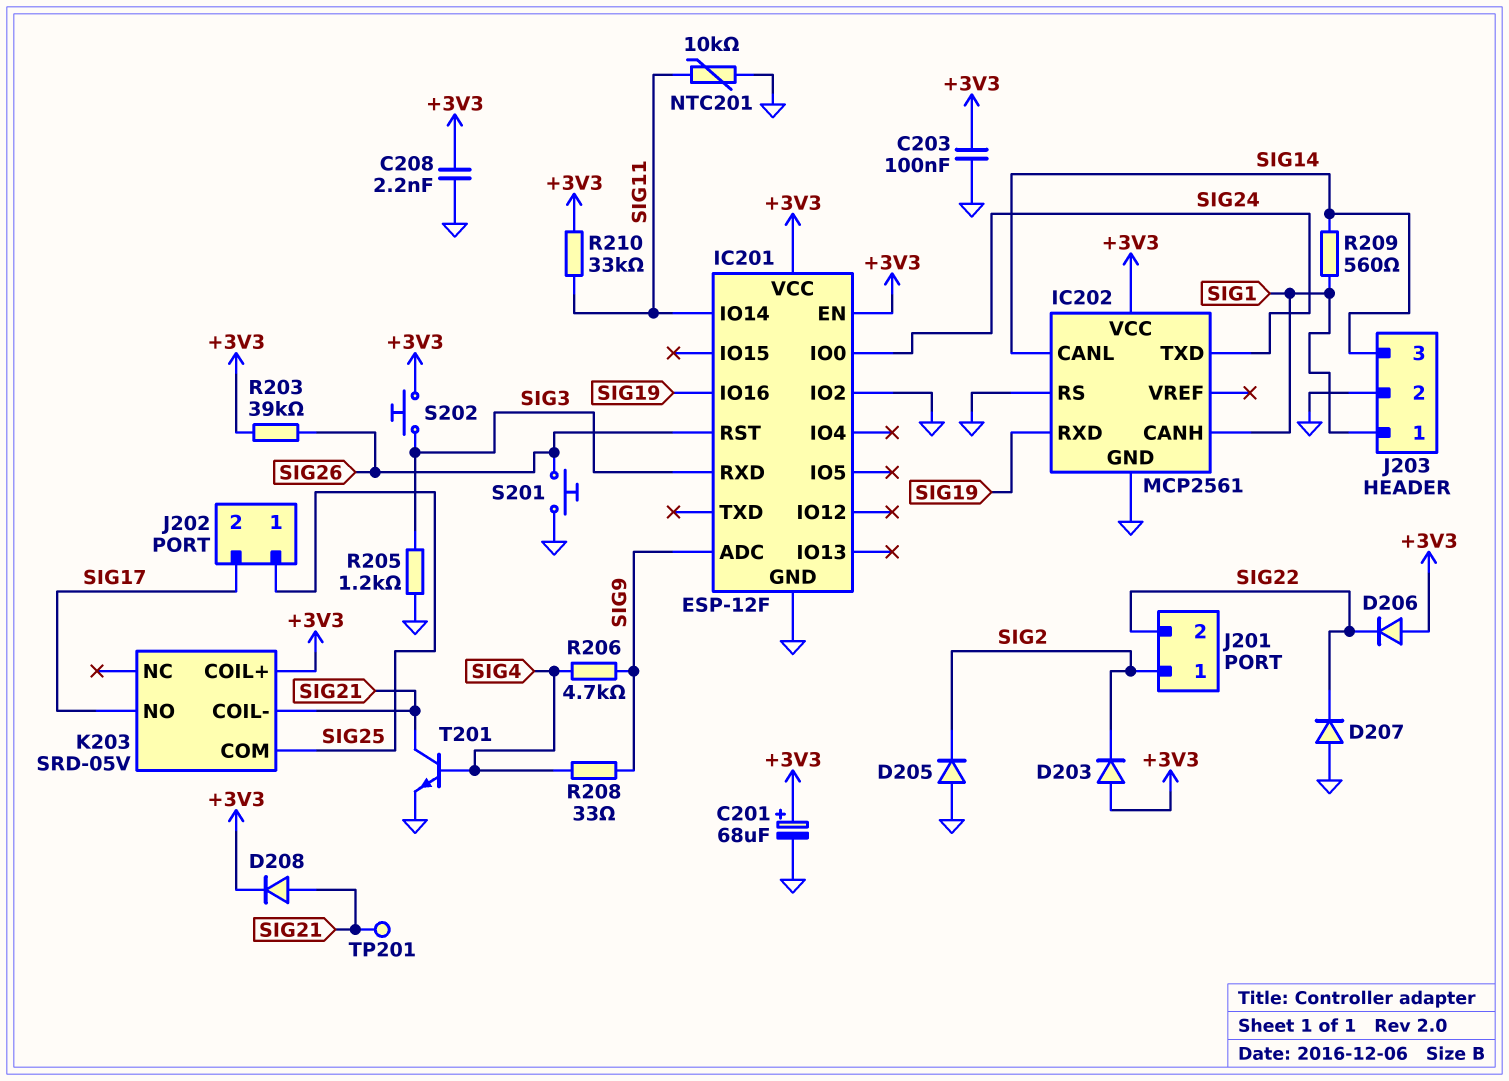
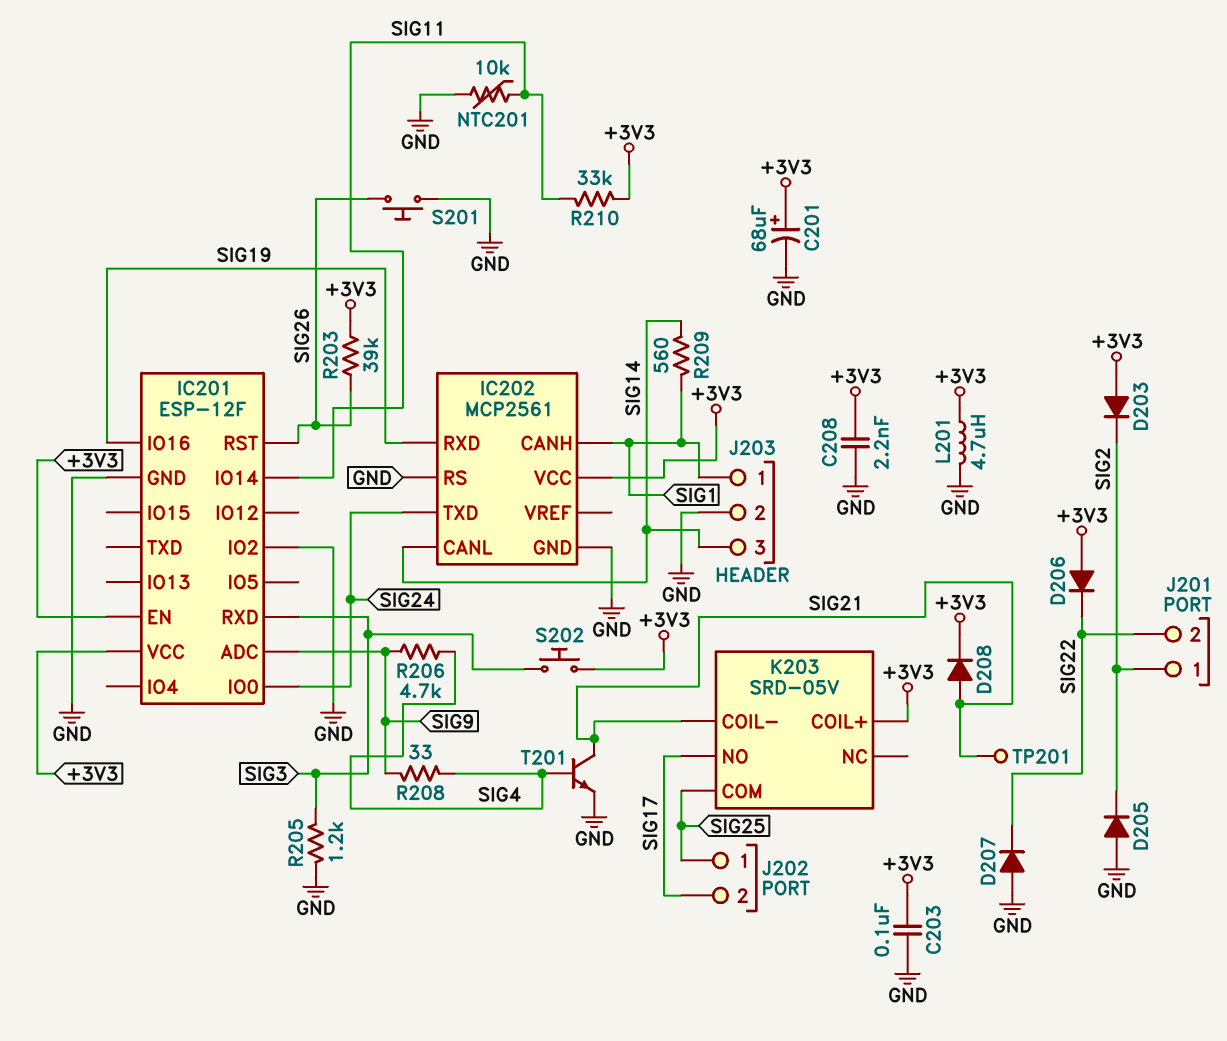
L201: none -> 4.7uH (+3V3, GND)

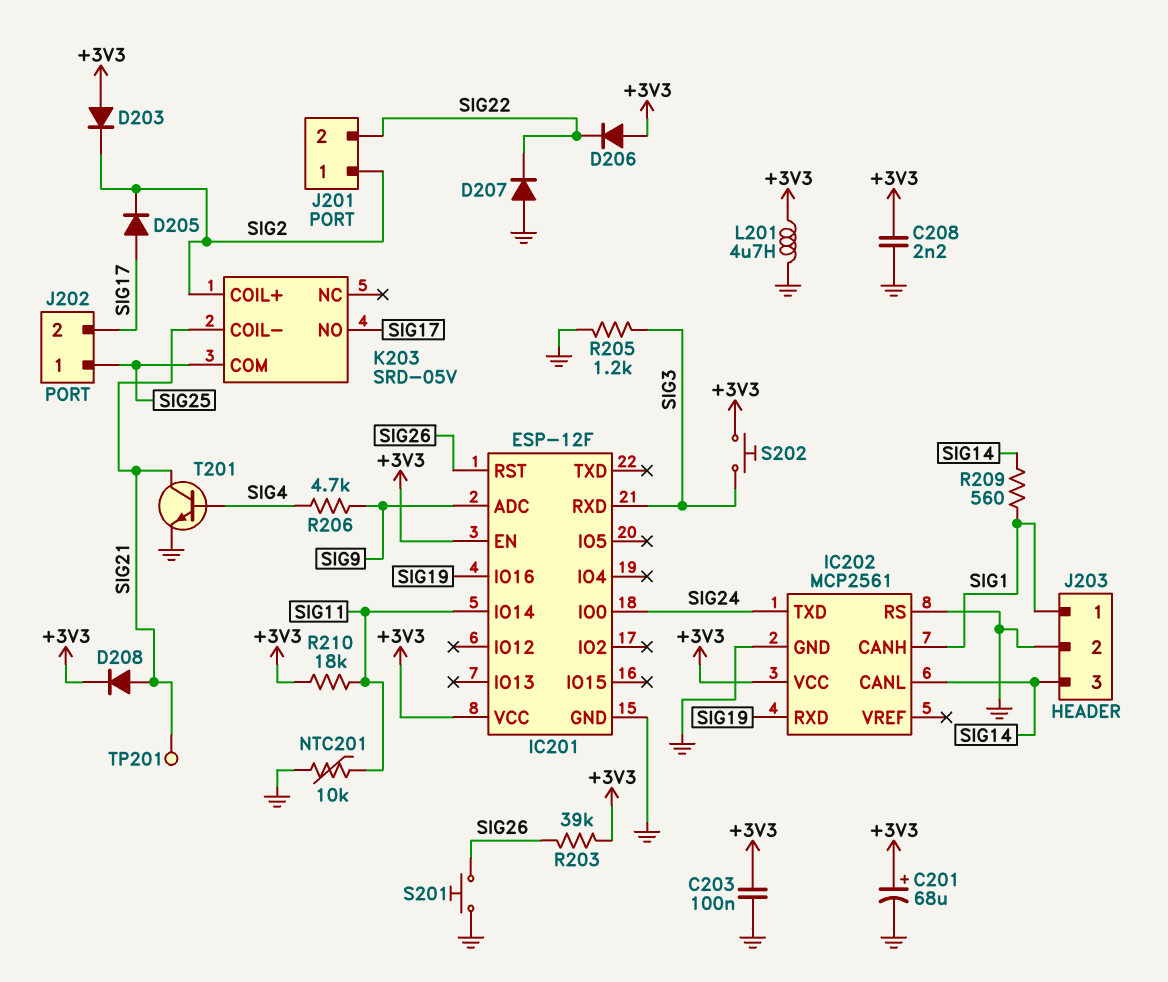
D205: diode (A GND, K SIG2) -> diode (A SIG17, K SIG2)
IC201 pin IO2: GND -> none
K203 pin COIL+: +3V3 -> SIG2
R208: 33 (SIG4, SIG9) -> none
R210: 33k (+3V3, SIG11) -> 18k (+3V3, SIG11)

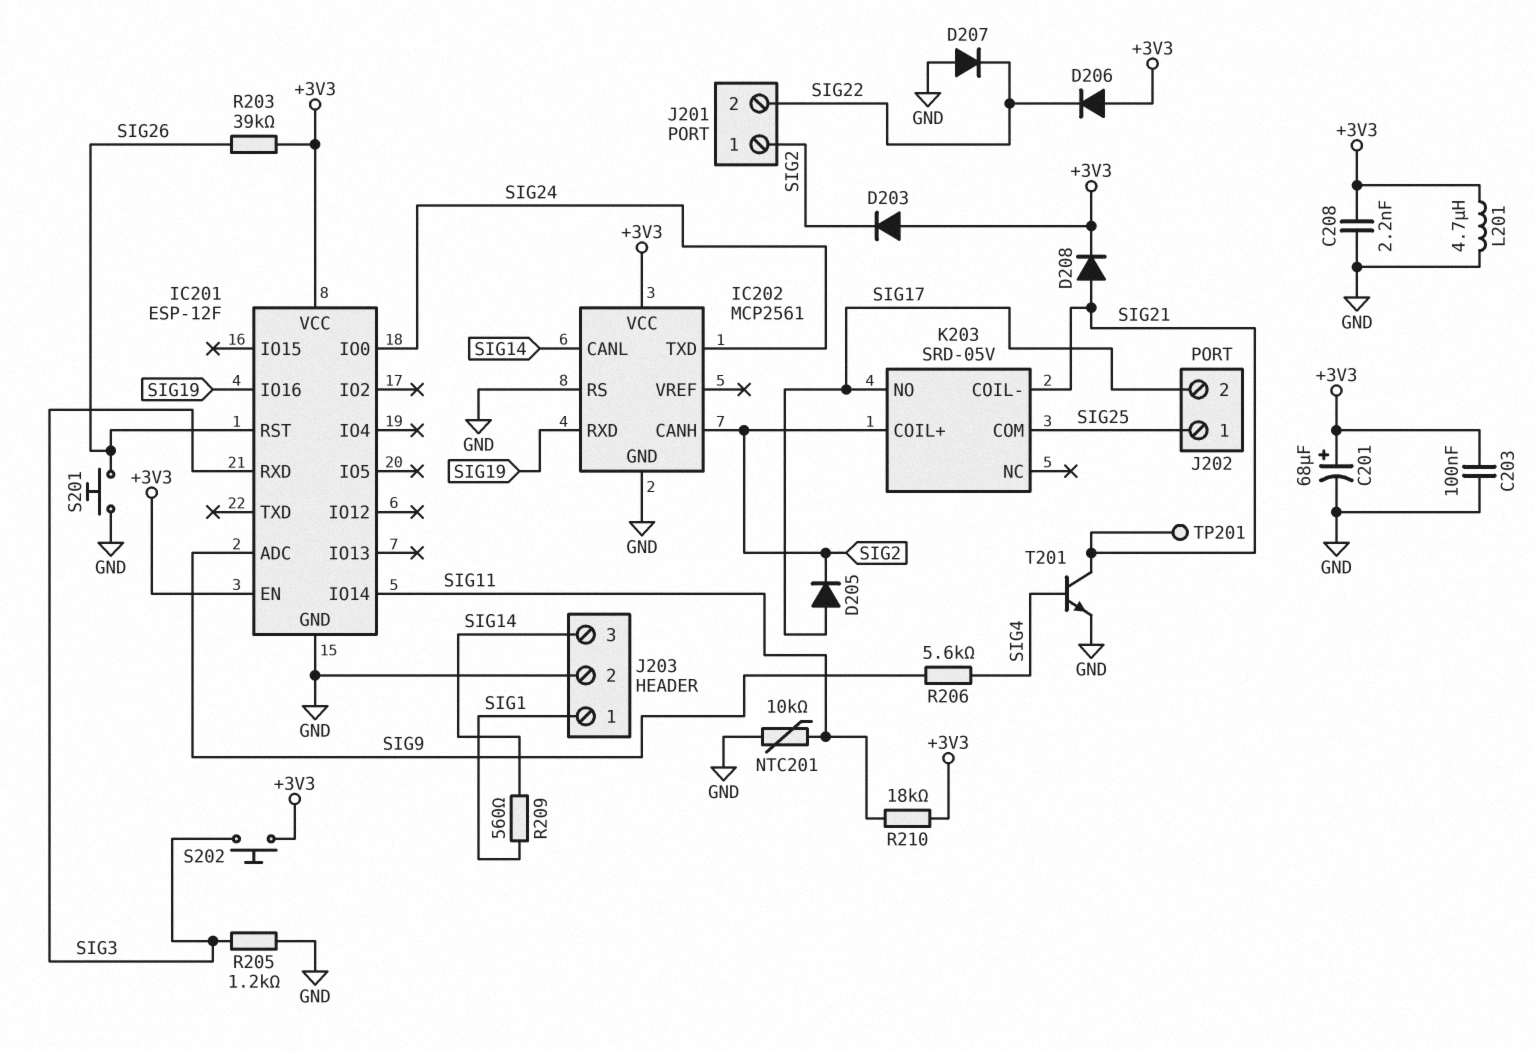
IC202 pin CANH: SIG1 -> SIG2
R206: 4.7k (SIG4, SIG9) -> 5.6k (SIG4, SIG9)

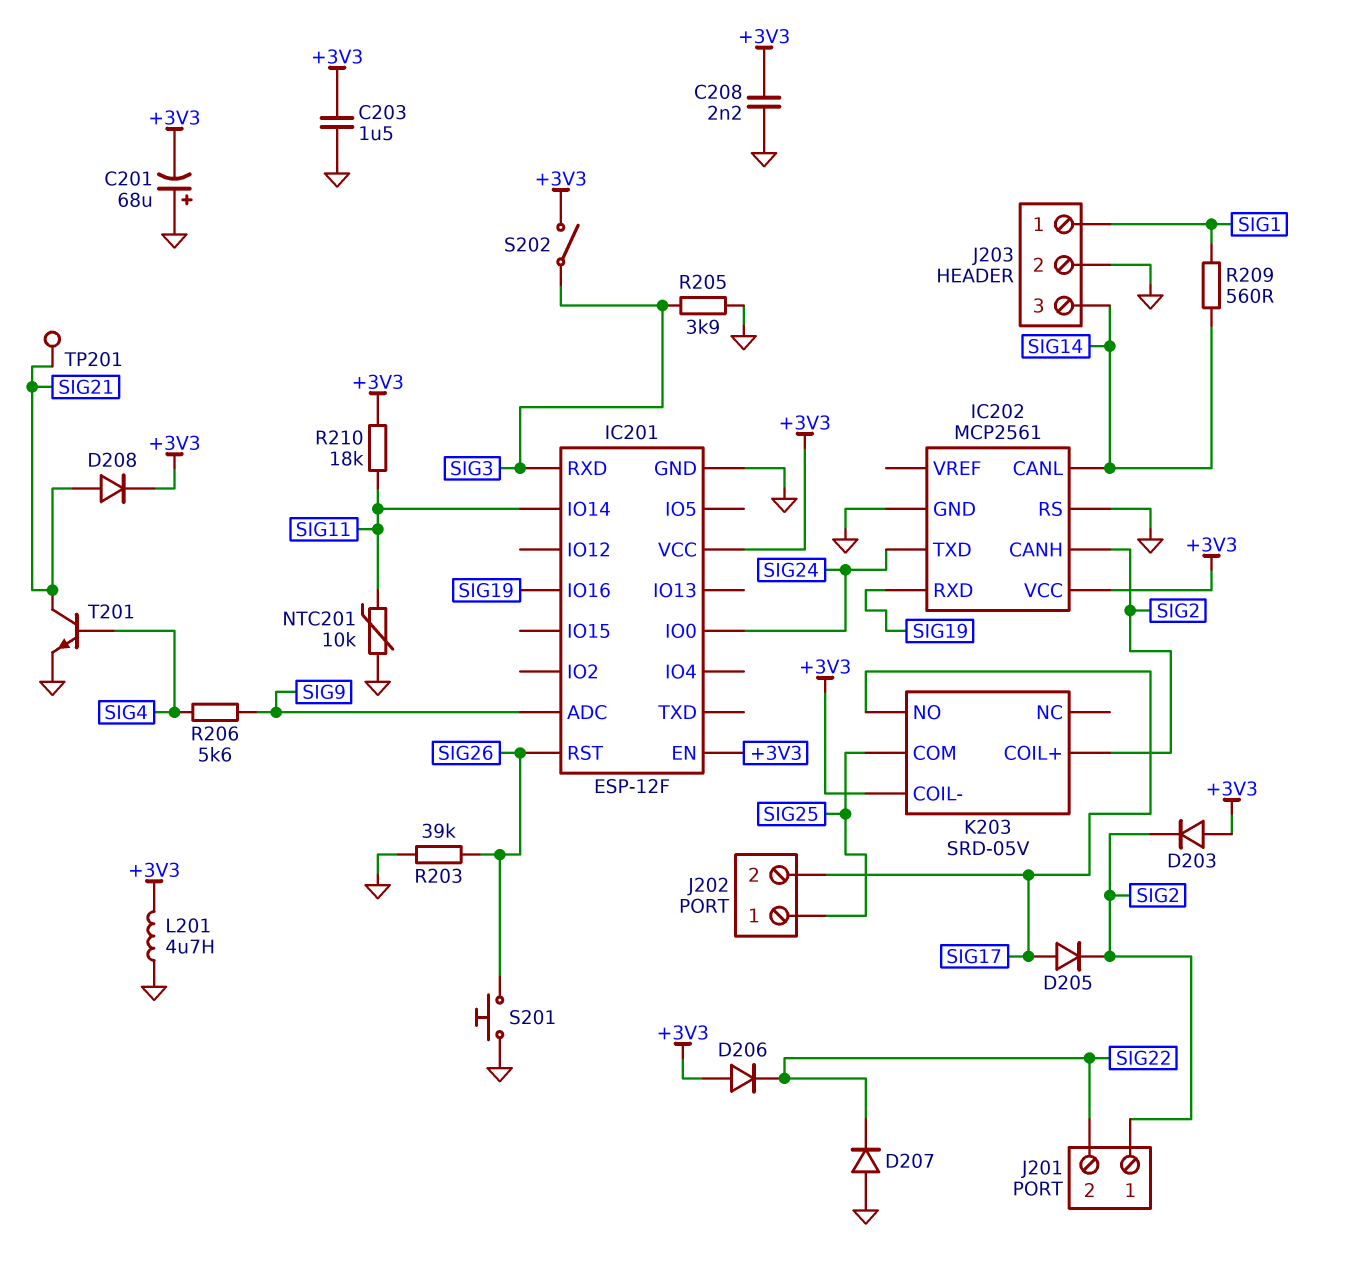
C201: 68uF (plus +3V3, minus GND) -> 68uF (plus GND, minus +3V3)
C203: 100nF (+3V3, GND) -> 1.5uF (+3V3, GND)
K203 pin COIL-: SIG21 -> +3V3
R203: 39k (+3V3, SIG26) -> 39k (GND, SIG26)
R205: 1.2k (GND, SIG3) -> 3.9k (GND, SIG3)
S202: button (+3V3, SIG3) -> switch (+3V3, SIG3)

